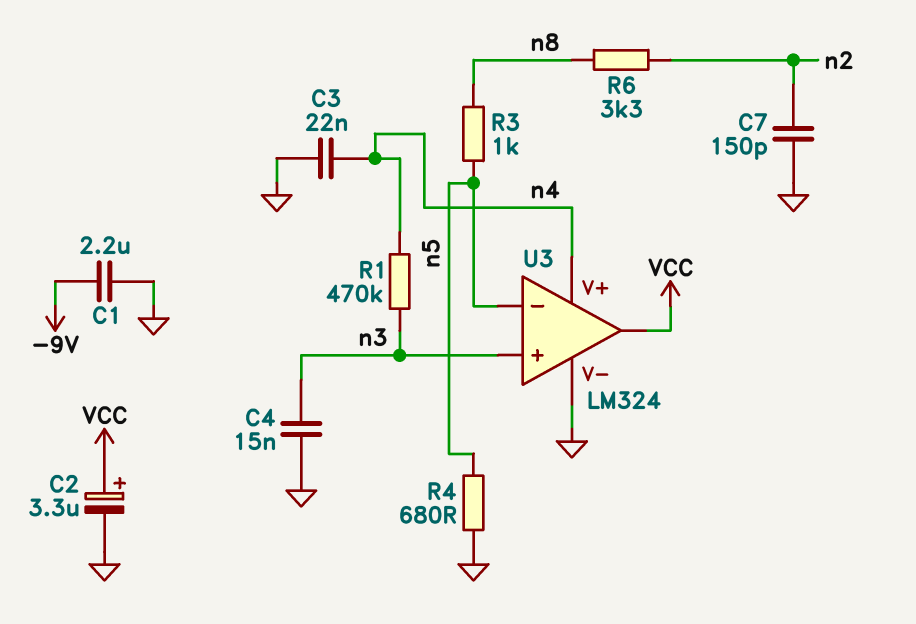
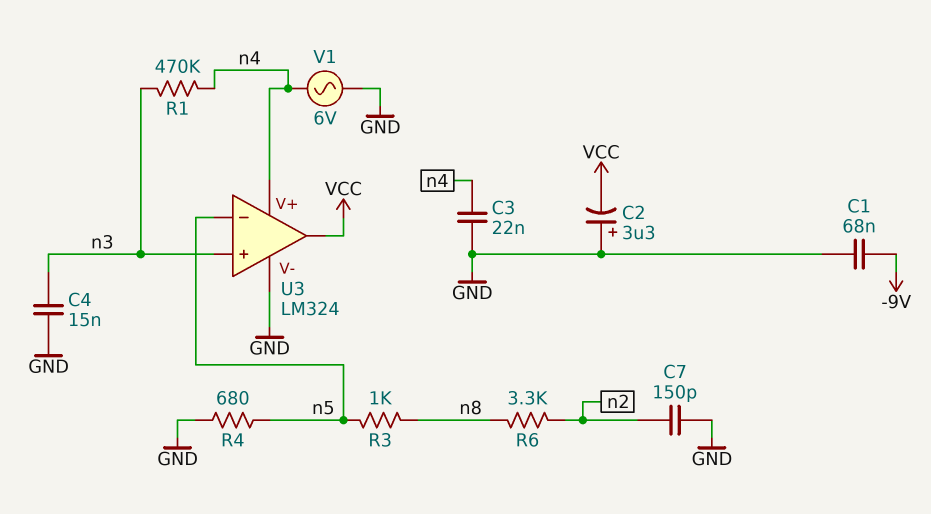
C1: 2.2uF (-9V, GND) -> 68nF (-9V, GND)
C2: 3.3uF (plus VCC, minus GND) -> 3.3uF (plus GND, minus VCC)
V1: none -> AC 6V (GND, n4)

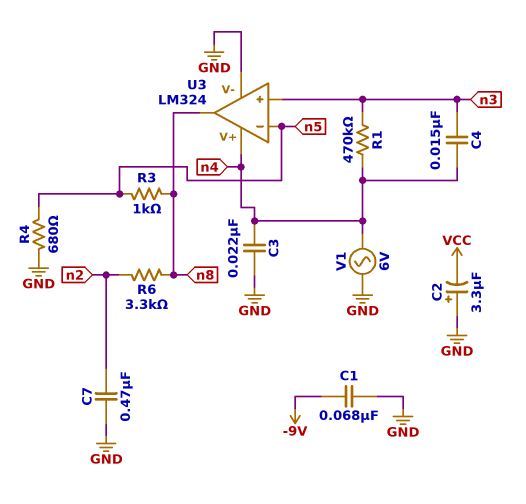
C4: 15nF (GND, n3) -> 15nF (n3, n4)
C7: 150pF (GND, n2) -> 470nF (GND, n2)
U3 pin out: VCC -> n8

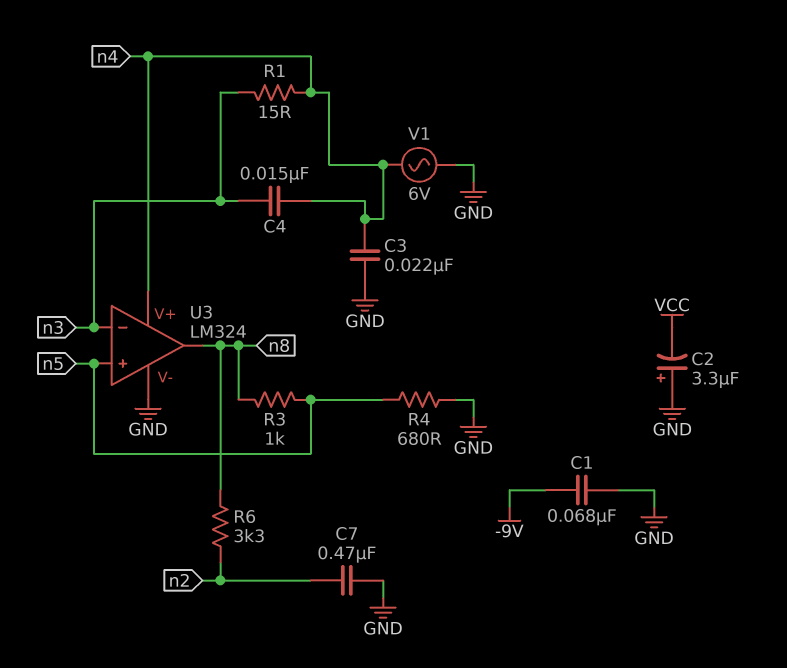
R1: 470k (n3, n4) -> 15 (n3, n4)
U3 pin in+: n3 -> n5
U3 pin in-: n5 -> n3

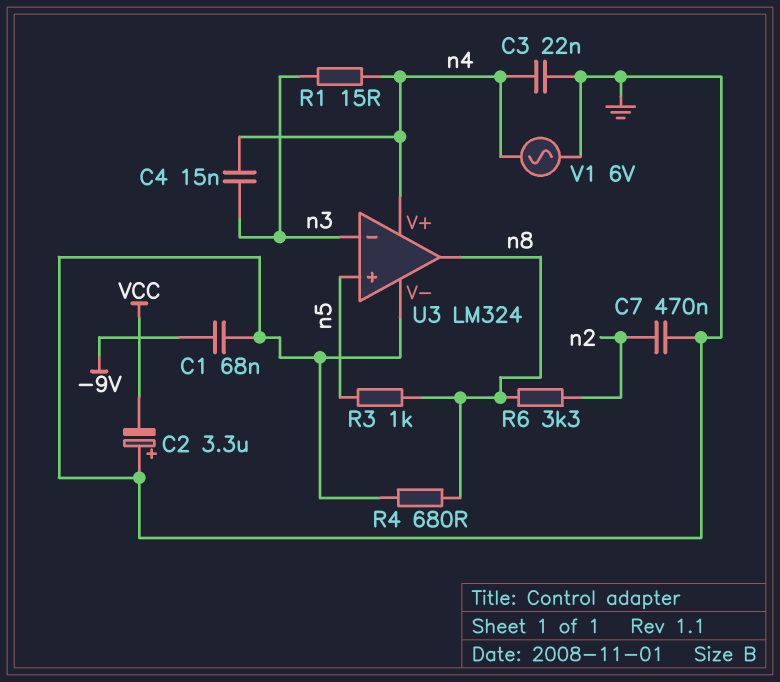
R4: 680 (GND, n5) -> 680 (GND, n8)

